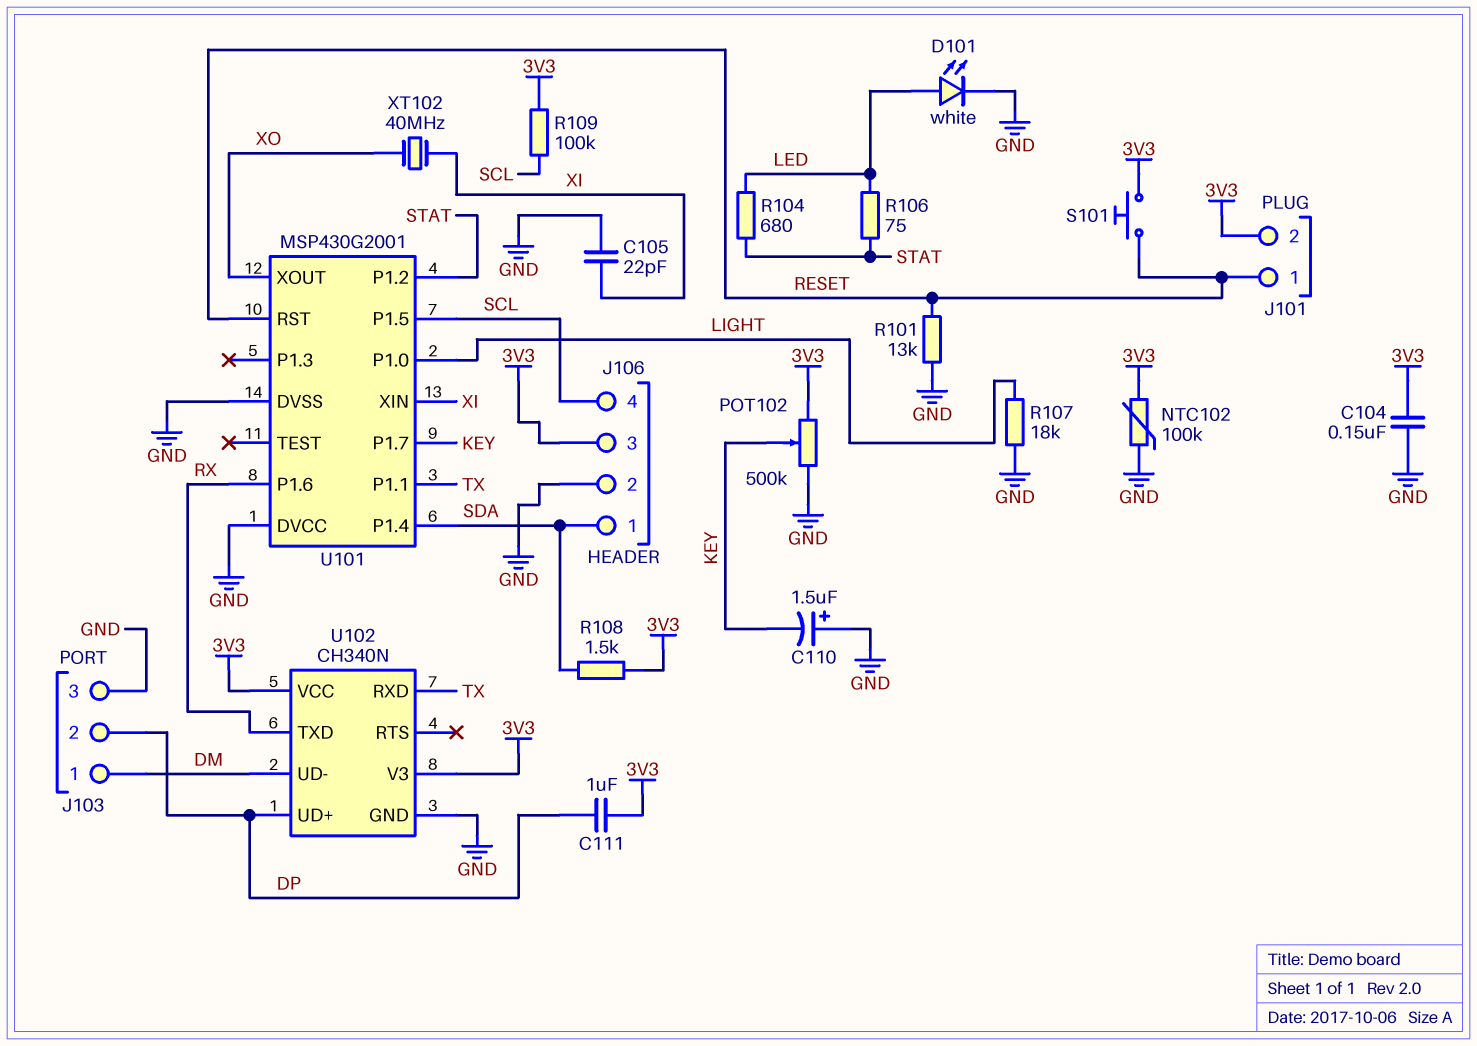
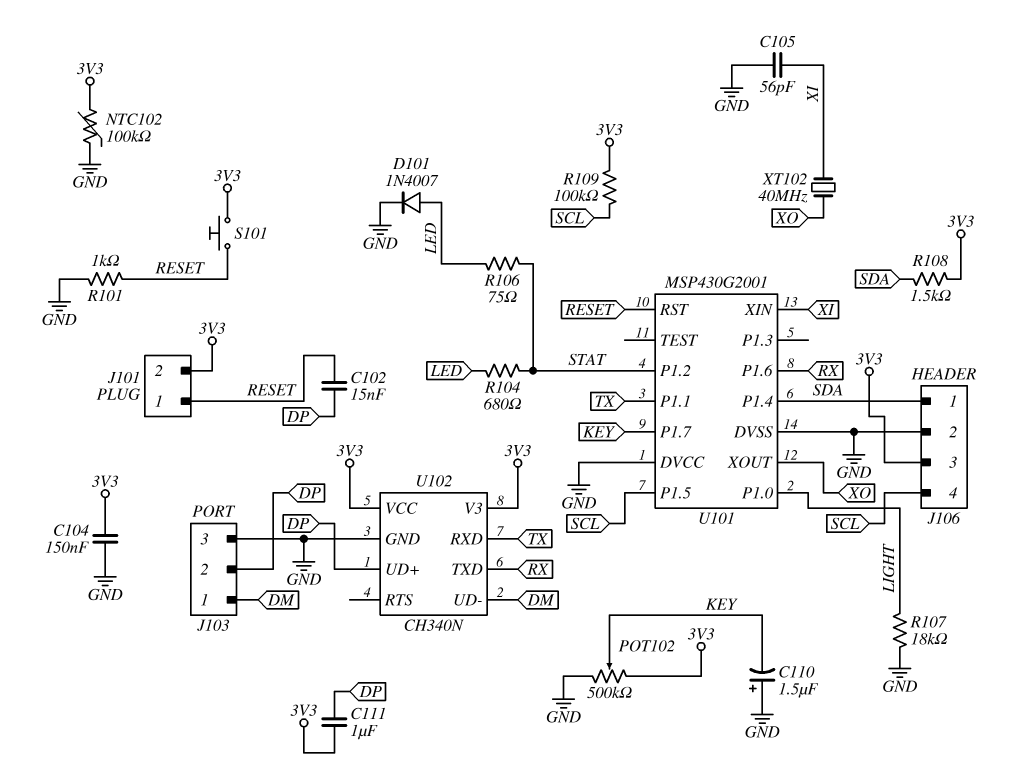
C102: none -> 15nF (DP, RESET)
C105: 22pF (GND, XI) -> 56pF (GND, XI)
D101: LED white (A LED, K GND) -> diode 1N4007 (A LED, K GND)
R101: 13k (GND, RESET) -> 1k (GND, RESET)

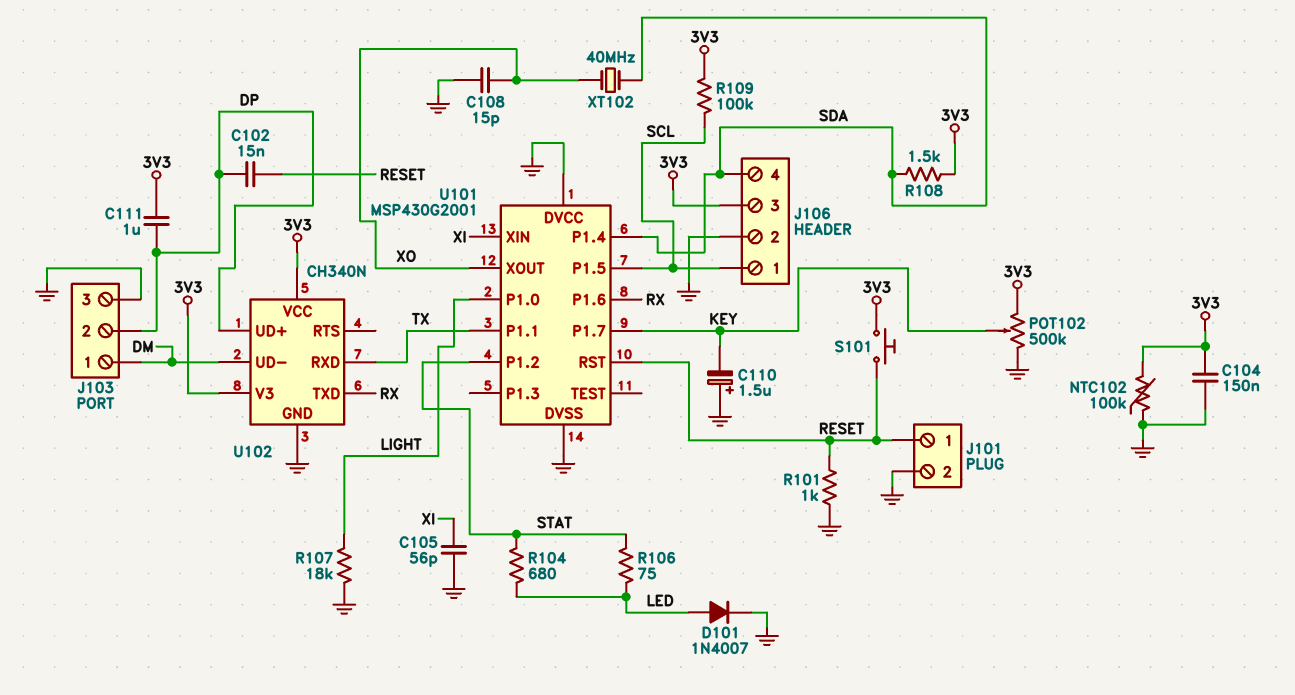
C108: none -> 15pF (GND, XO)
J101 pin 2: 3V3 -> GND
J106 pin 1: SDA -> SCL
J106 pin 4: SCL -> SDA
XT102: 40MHz (XI, XO) -> 40MHz (SDA, XO)

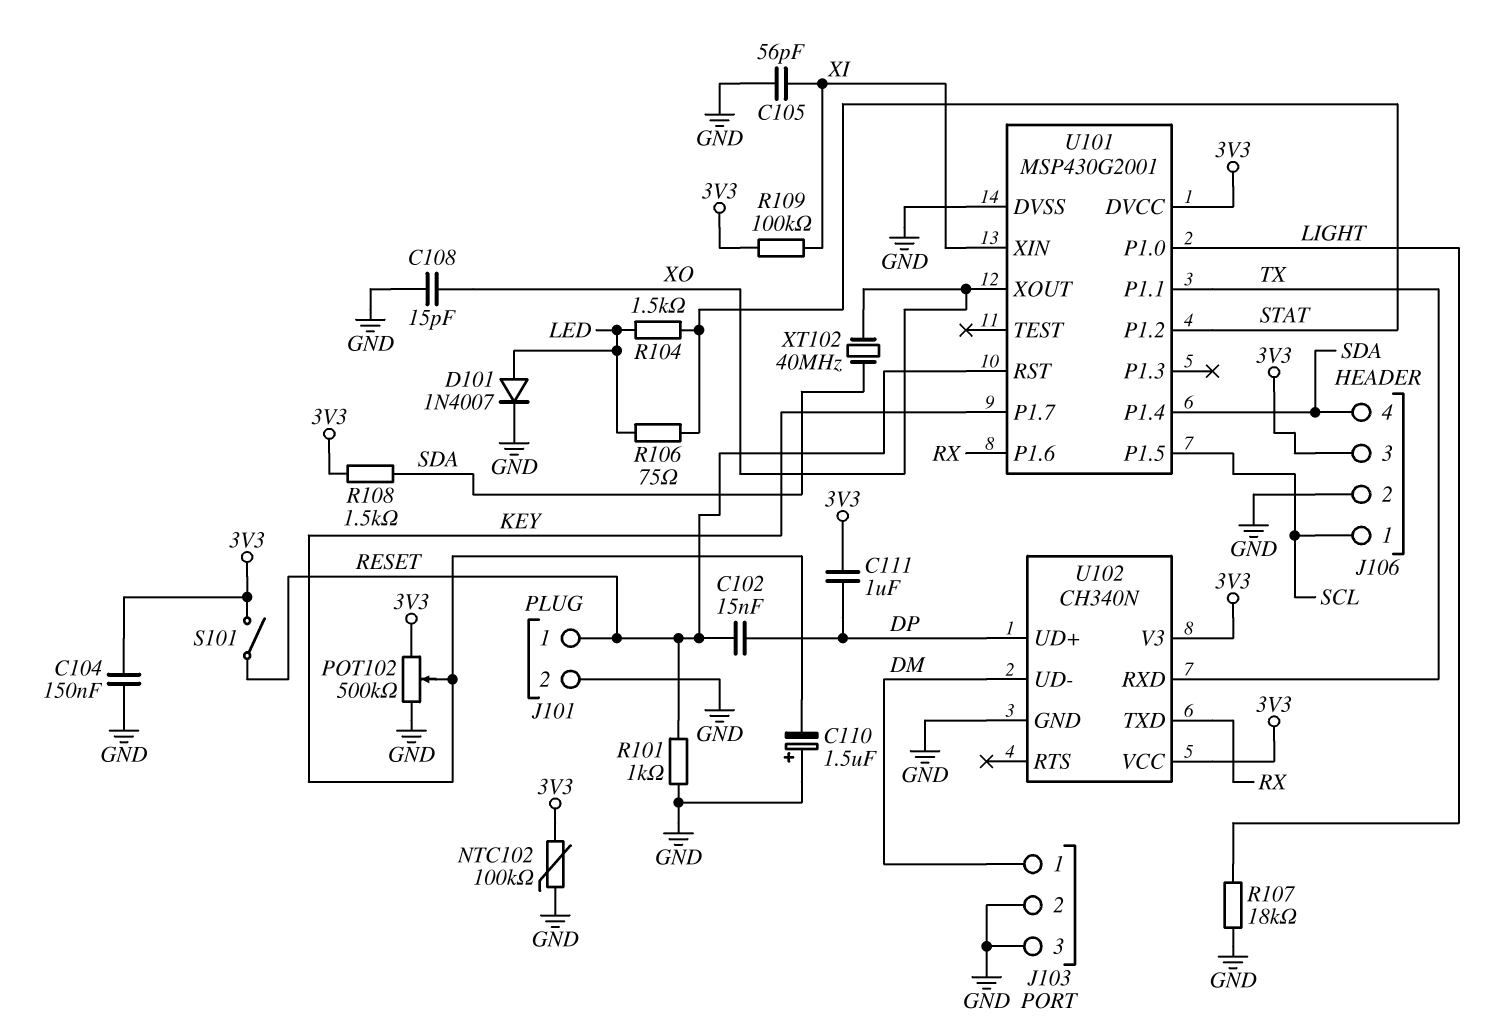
J103 pin 2: DP -> GND
R104: 680 (LED, STAT) -> 1.5k (LED, STAT)
R109: 100k (3V3, SCL) -> 100k (3V3, XI)
S101: button (3V3, RESET) -> switch (3V3, RESET)
U101 pin DVCC: GND -> 3V3

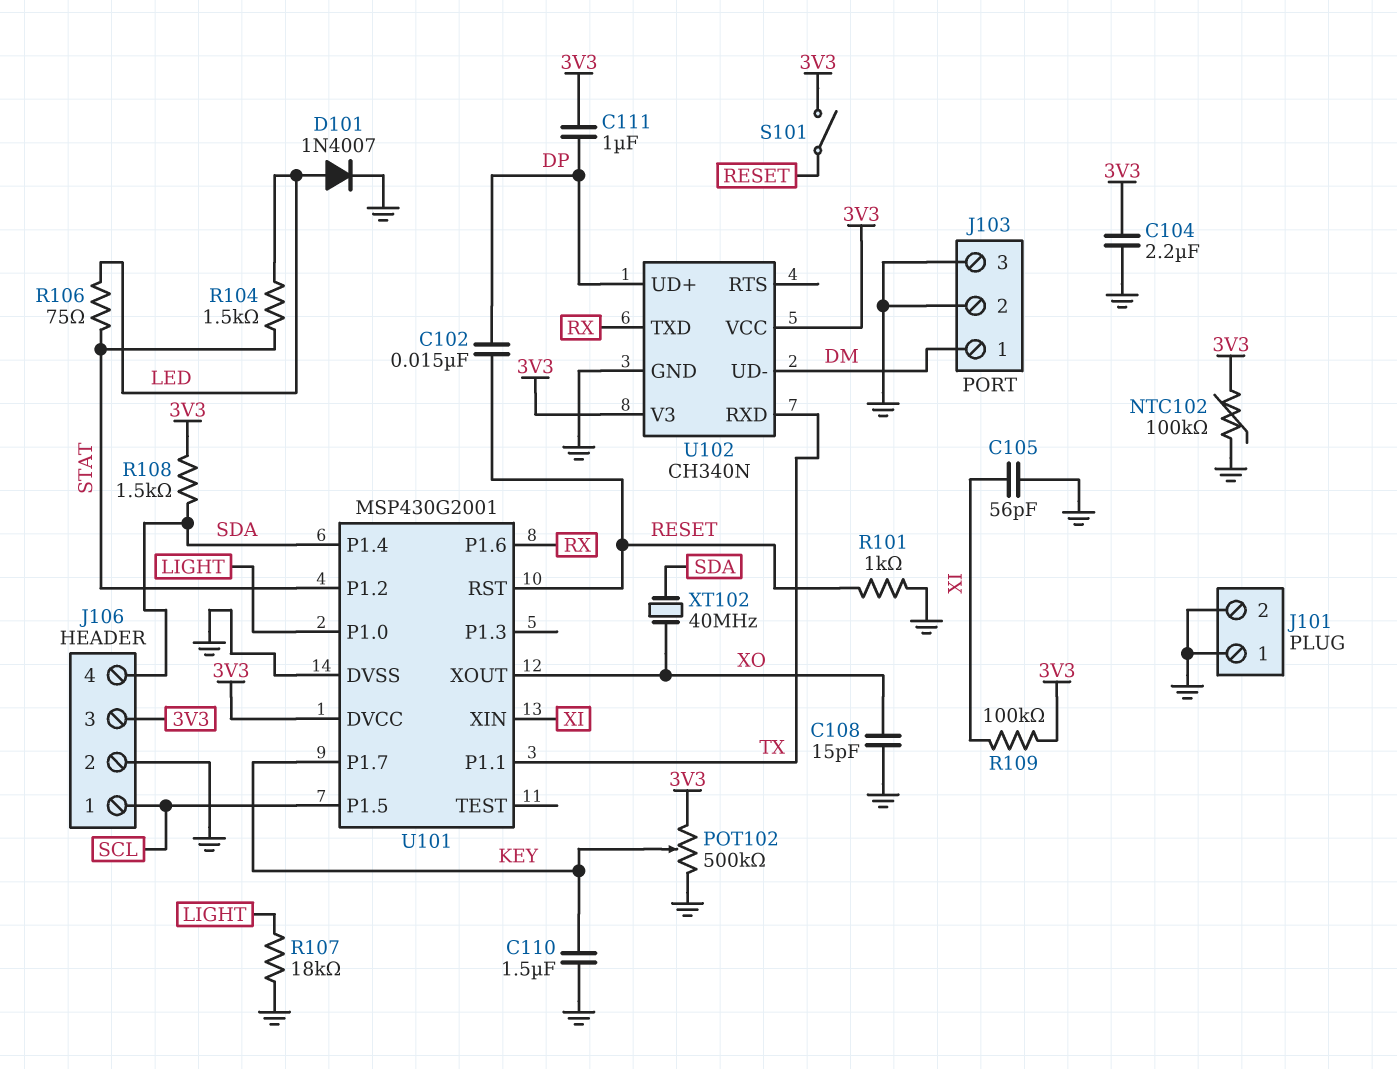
C104: 150nF (3V3, GND) -> 2.2uF (3V3, GND)
C110: 1.5uF (plus GND, minus KEY) -> 1.5uF (GND, KEY)
J101 pin 1: RESET -> GND

